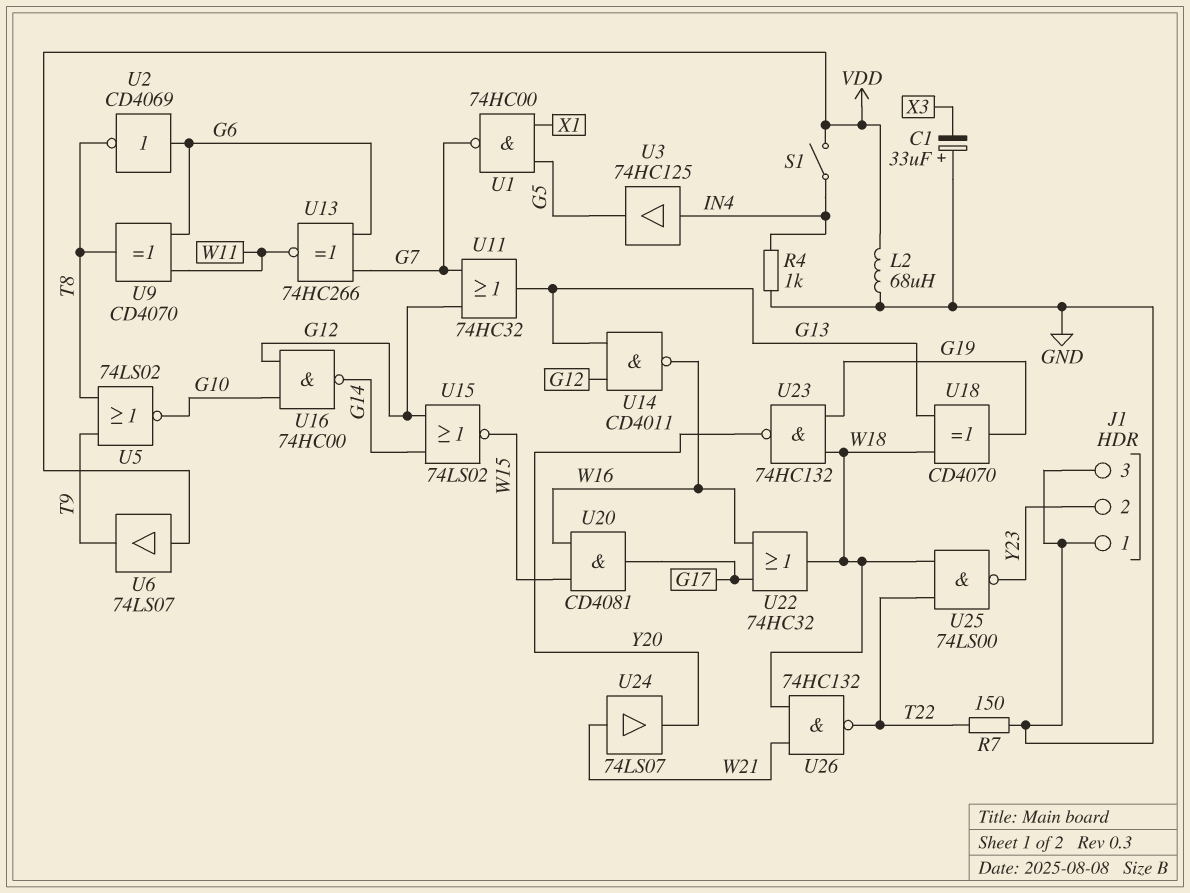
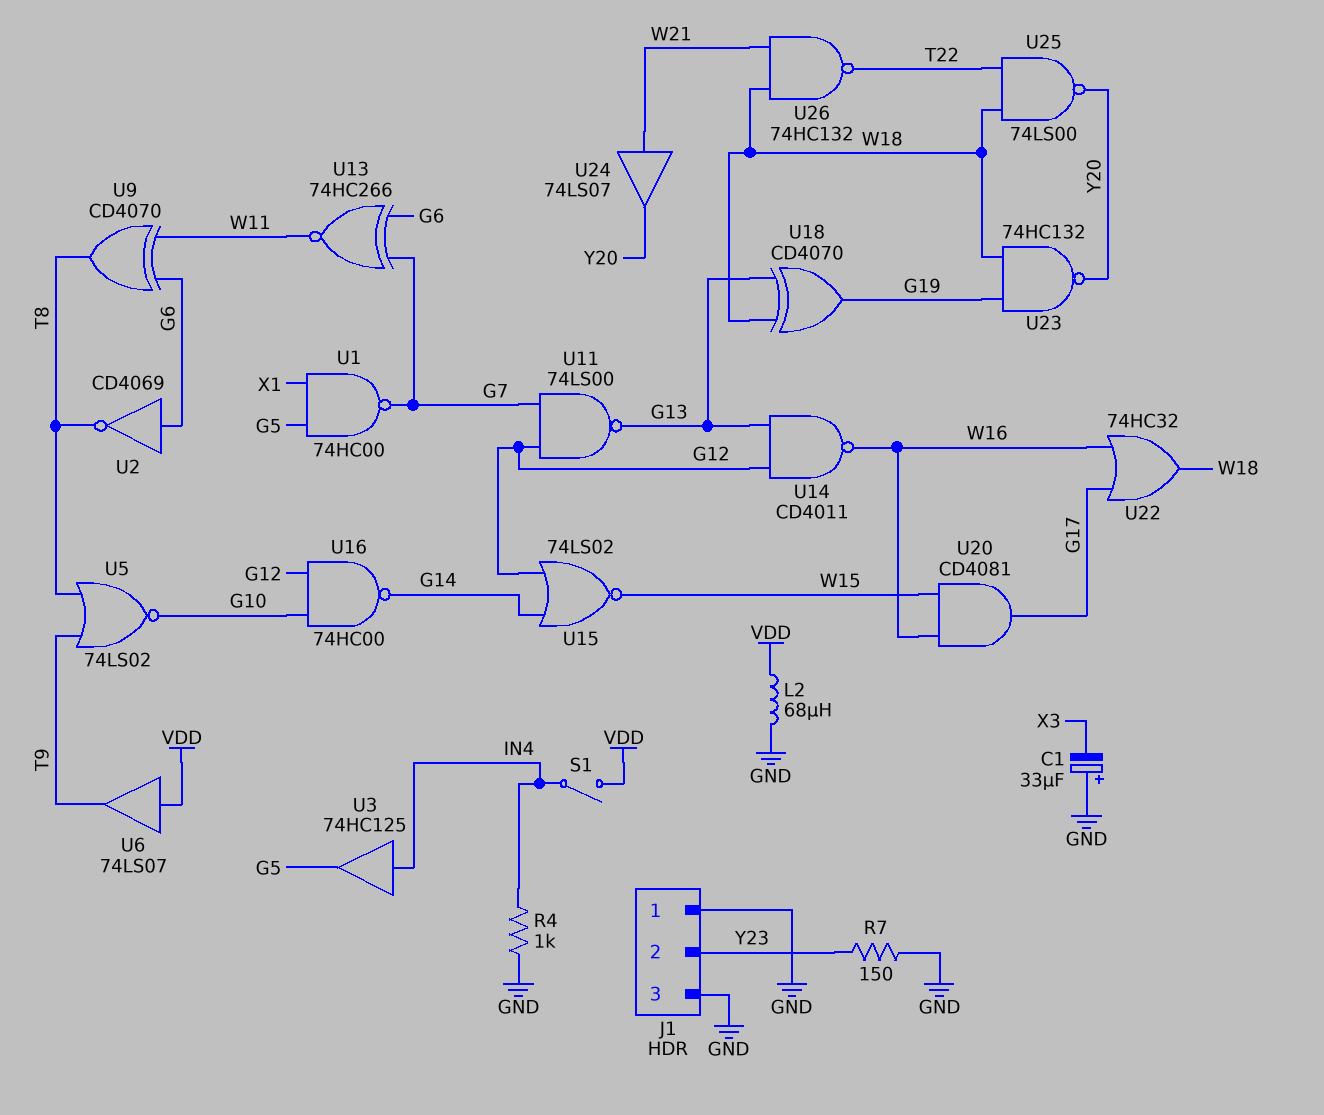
R7: 150 (GND, T22) -> 150 (GND, Y23)
U11: OR 74HC32 (in G7, in G12, out G13) -> NAND 74LS00 (in G7, in G12, out G13)
U25: NAND 74LS00 (in T22, in W18, out Y23) -> NAND 74LS00 (in T22, in W18, out Y20)

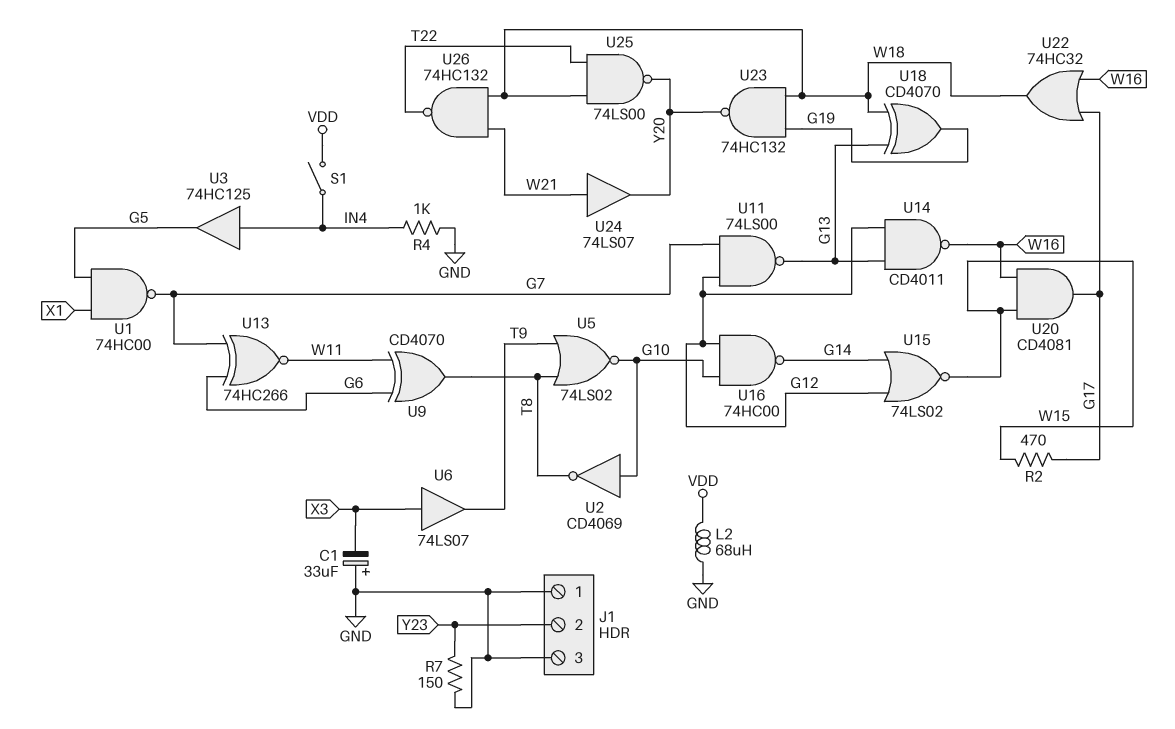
R2: none -> 470 (G17, W15)
U2: NOT CD4069 (in G6, out T8) -> NOT CD4069 (in G10, out T8)
U6: buffer 74LS07 (in VDD, out T9) -> buffer 74LS07 (in X3, out T9)

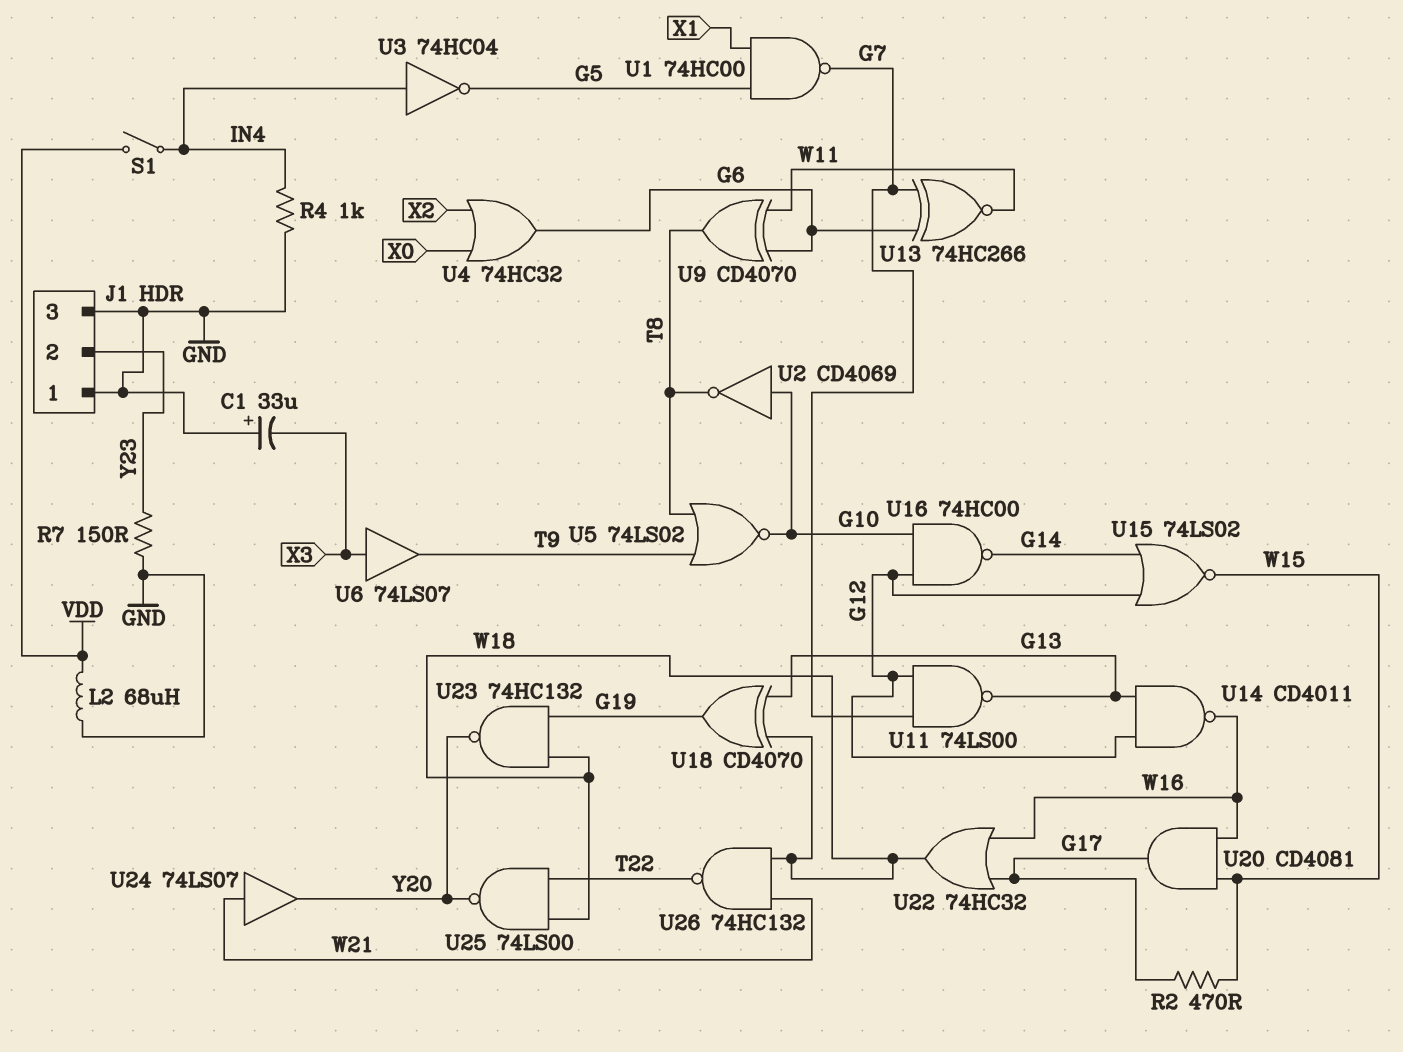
U3: buffer 74HC125 (in IN4, out G5) -> NOT 74HC04 (in IN4, out G5)
U4: none -> OR 74HC32 (in X0, in X2, out G6)

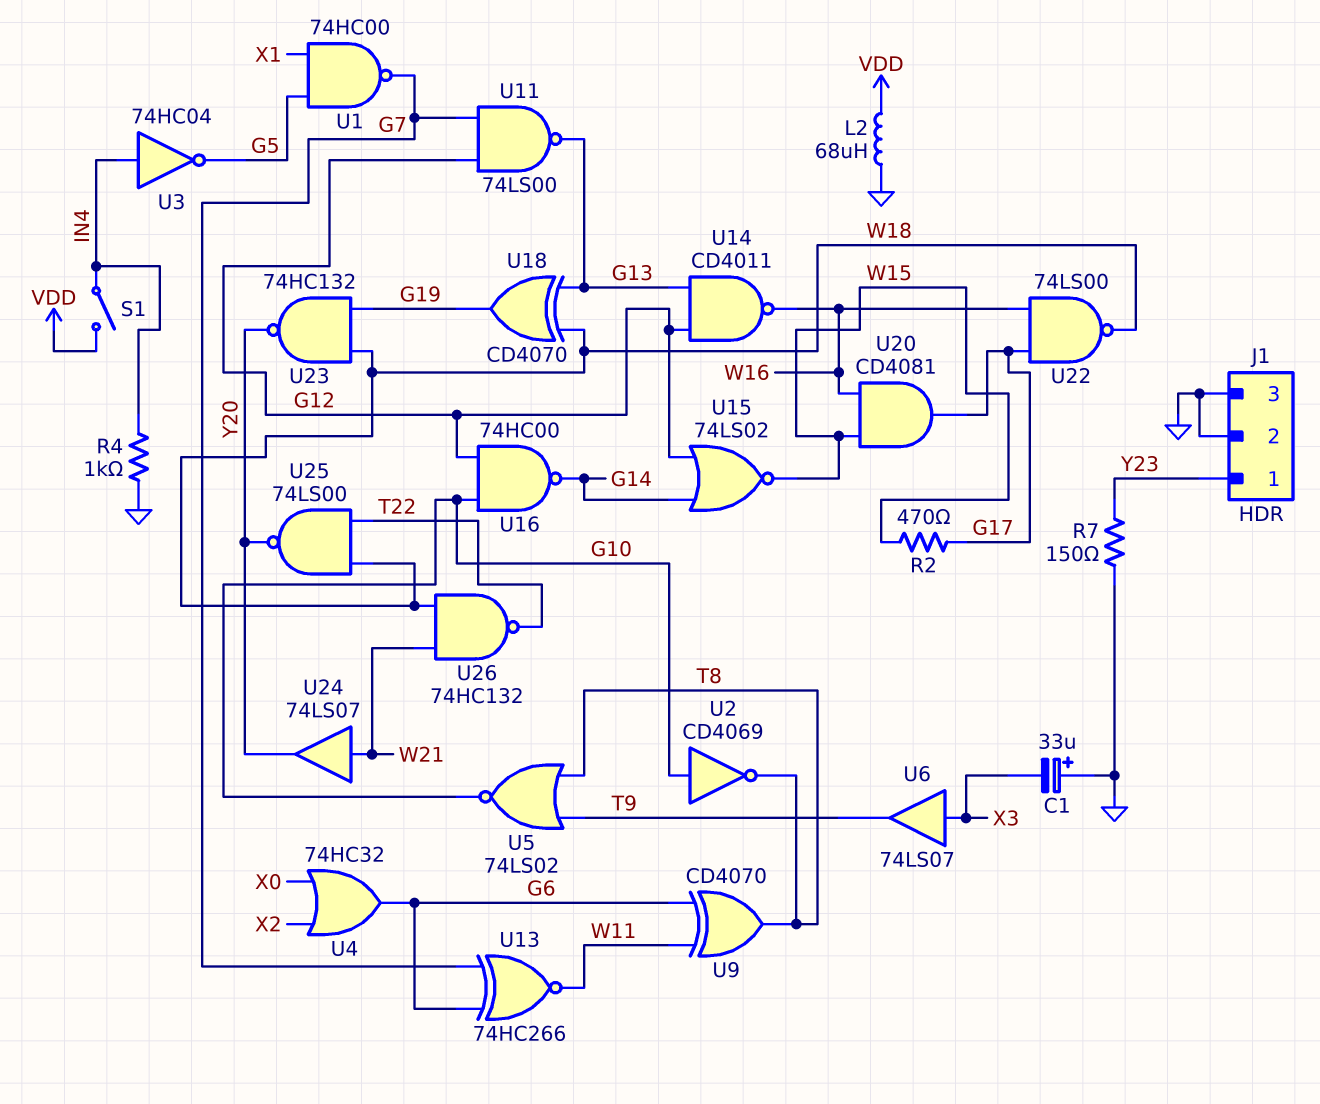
J1 pin 1: GND -> Y23
J1 pin 2: Y23 -> GND
U22: OR 74HC32 (in G17, in W16, out W18) -> NAND 74LS00 (in G17, in W16, out W18)

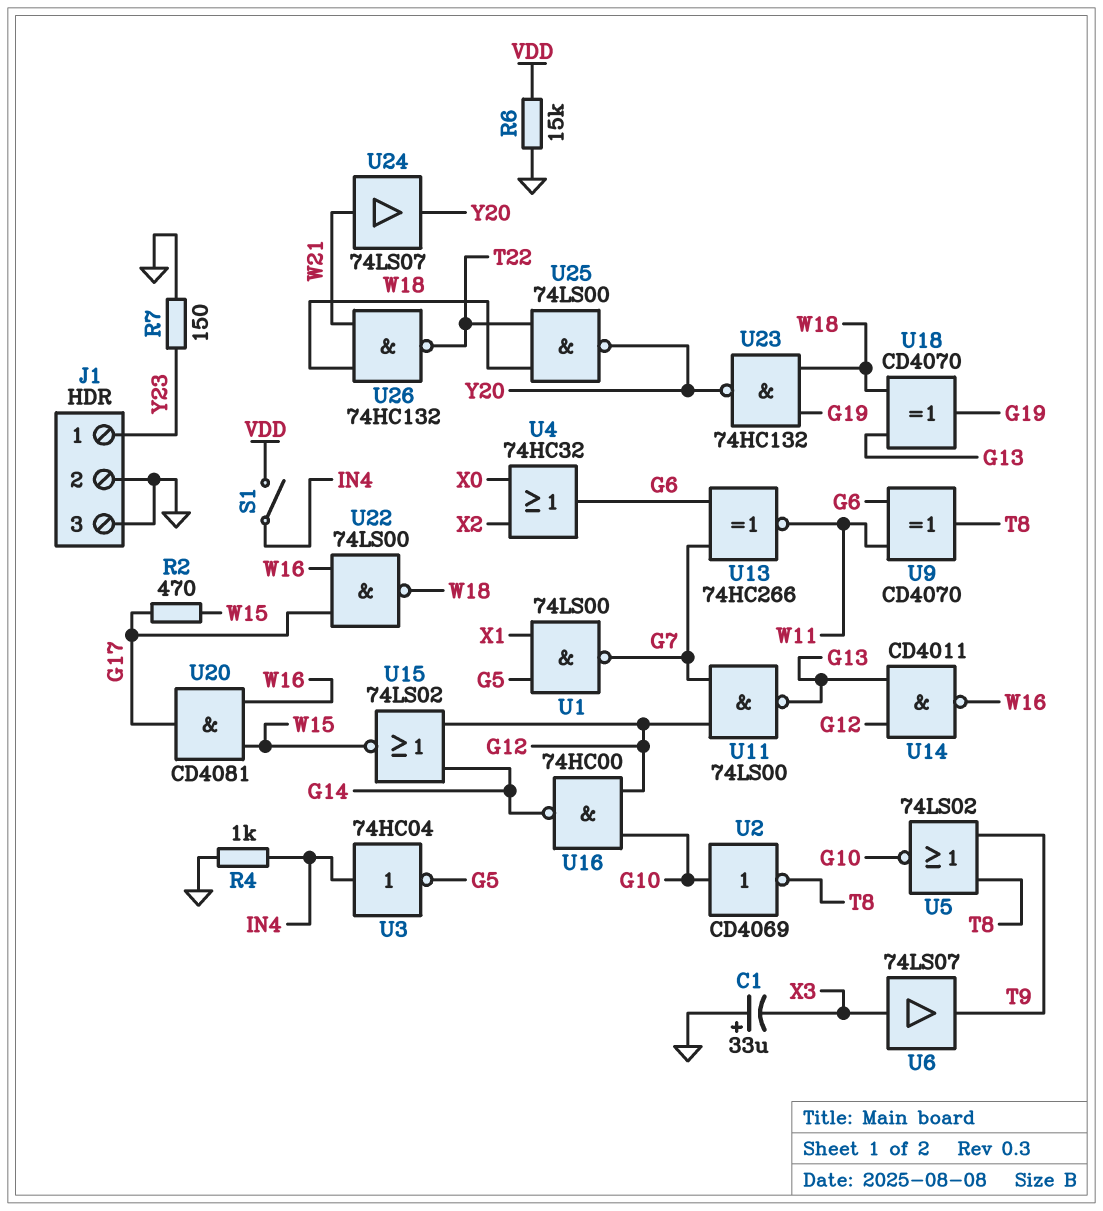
L2: 68uH (GND, VDD) -> none
R6: none -> 15k (GND, VDD)
U1: NAND 74HC00 (in G5, in X1, out G7) -> NAND 74LS00 (in G5, in X1, out G7)

